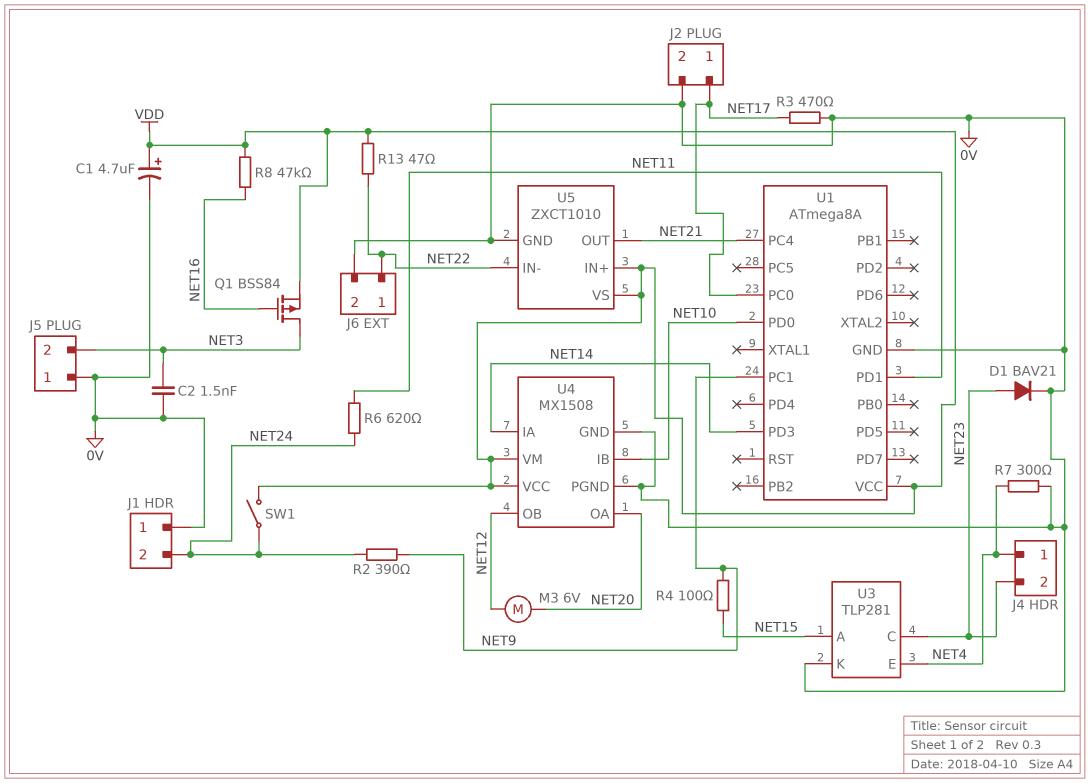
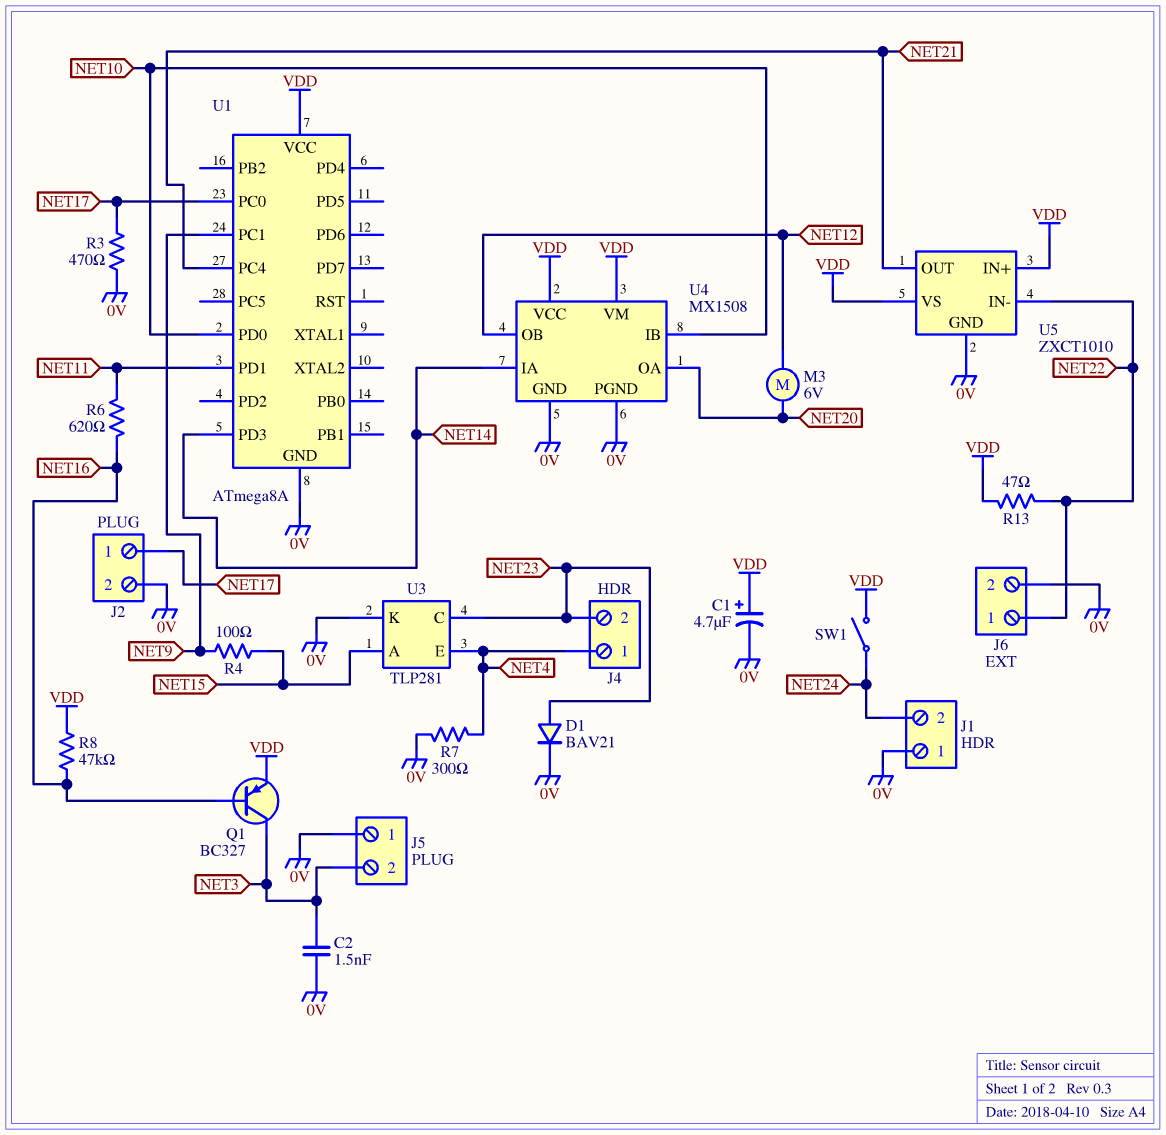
Q1: PMOS BSS84 (G NET16, D NET3, S VDD) -> PNP BC327 (B NET16, C NET3, E VDD)
R2: 390 (NET9, NET24) -> none
R6: 620 (NET11, NET24) -> 620 (NET11, NET16)

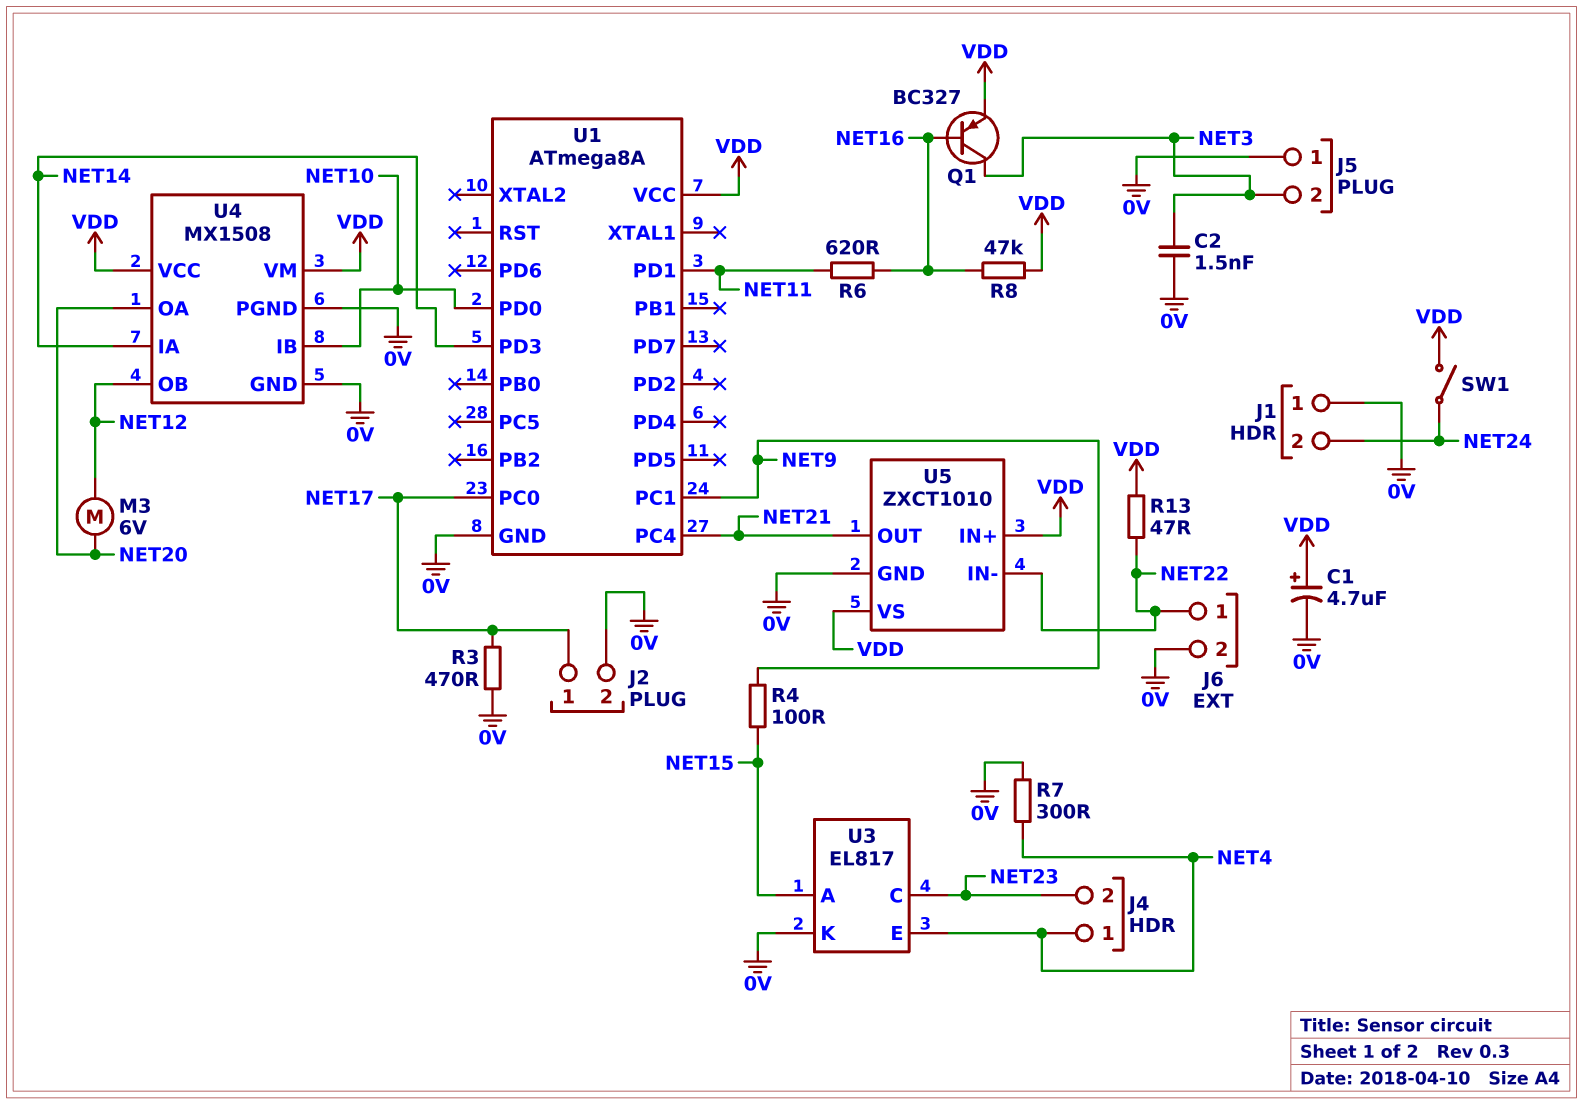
D1: diode BAV21 (A NET23, K 0V) -> none
U3: TLP281 -> EL817

